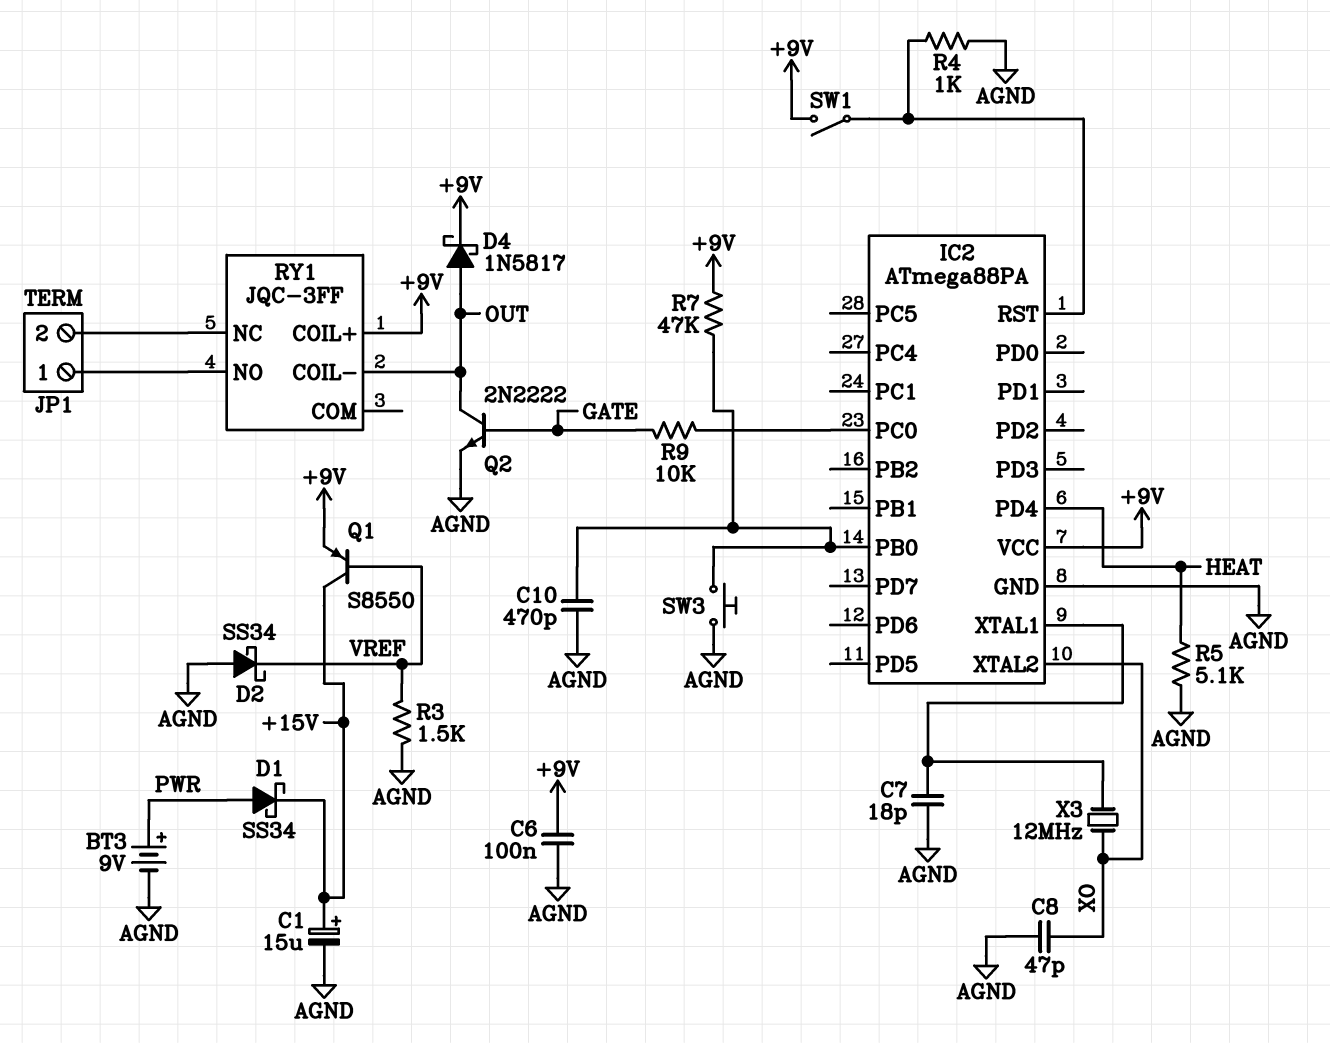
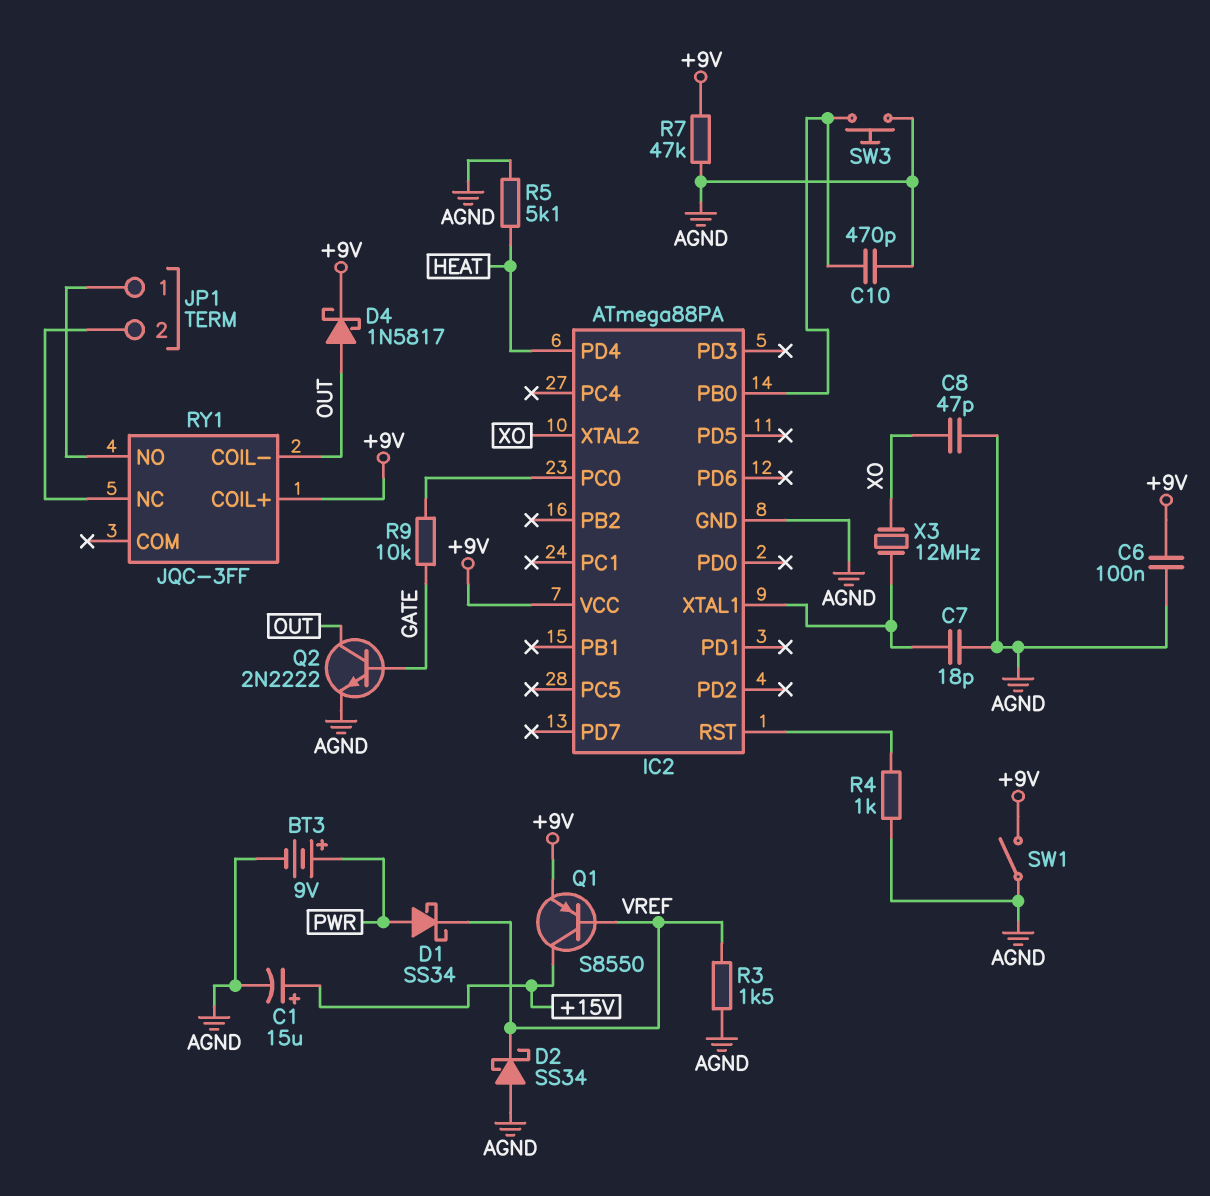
D1: schottky SS34 (A PWR, K +15V) -> schottky SS34 (A PWR, K VREF)
R7: 47k (+9V, IC2/PB0) -> 47k (+9V, AGND)
SW1: switch (+9V, IC2/RST) -> switch (+9V, AGND)

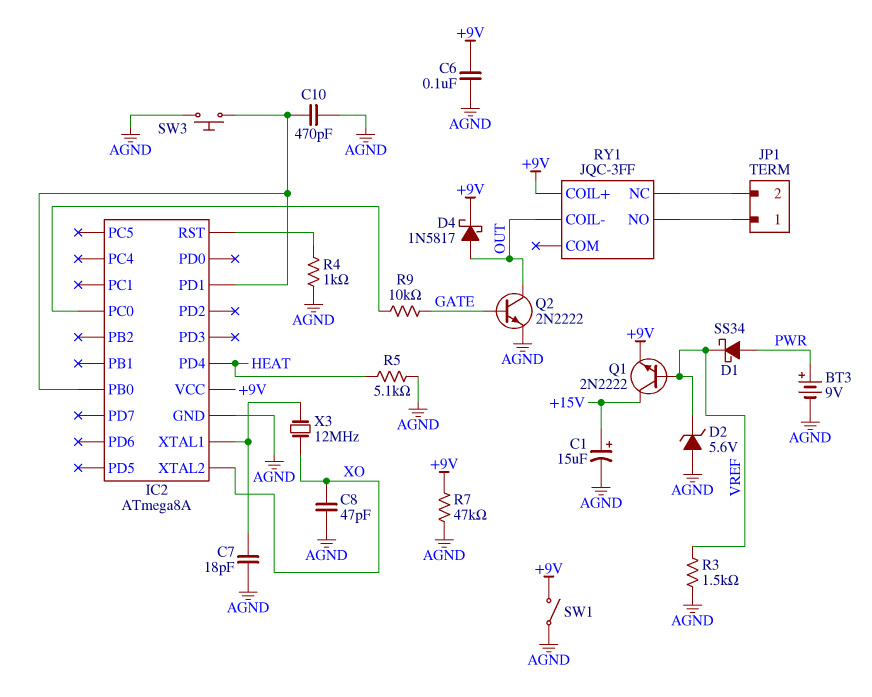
D2: schottky SS34 (A AGND, K VREF) -> zener 5.6V (A AGND, K VREF)
IC2: ATmega88PA -> ATmega8A
IC2 pin PD1: none -> IC2/PB0
Q1: PNP S8550 (B VREF, C +15V, E +9V) -> NPN 2N2222 (B VREF, C +15V, E +9V)

